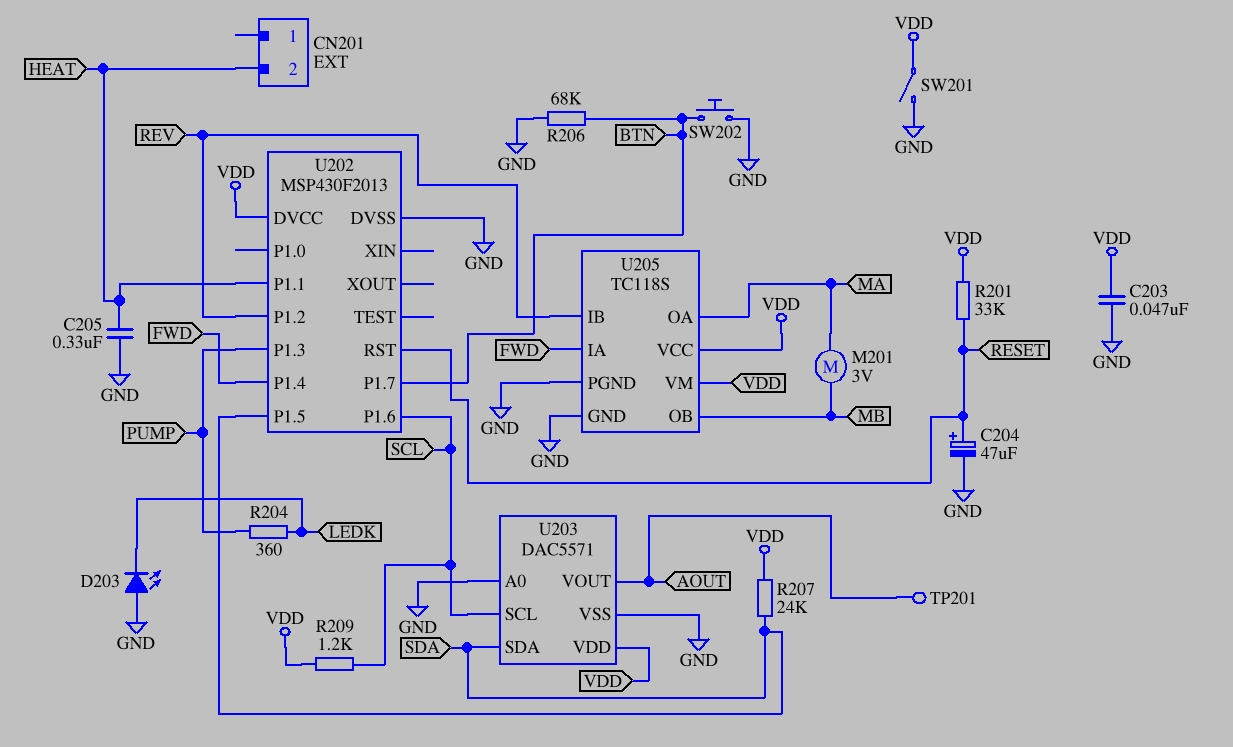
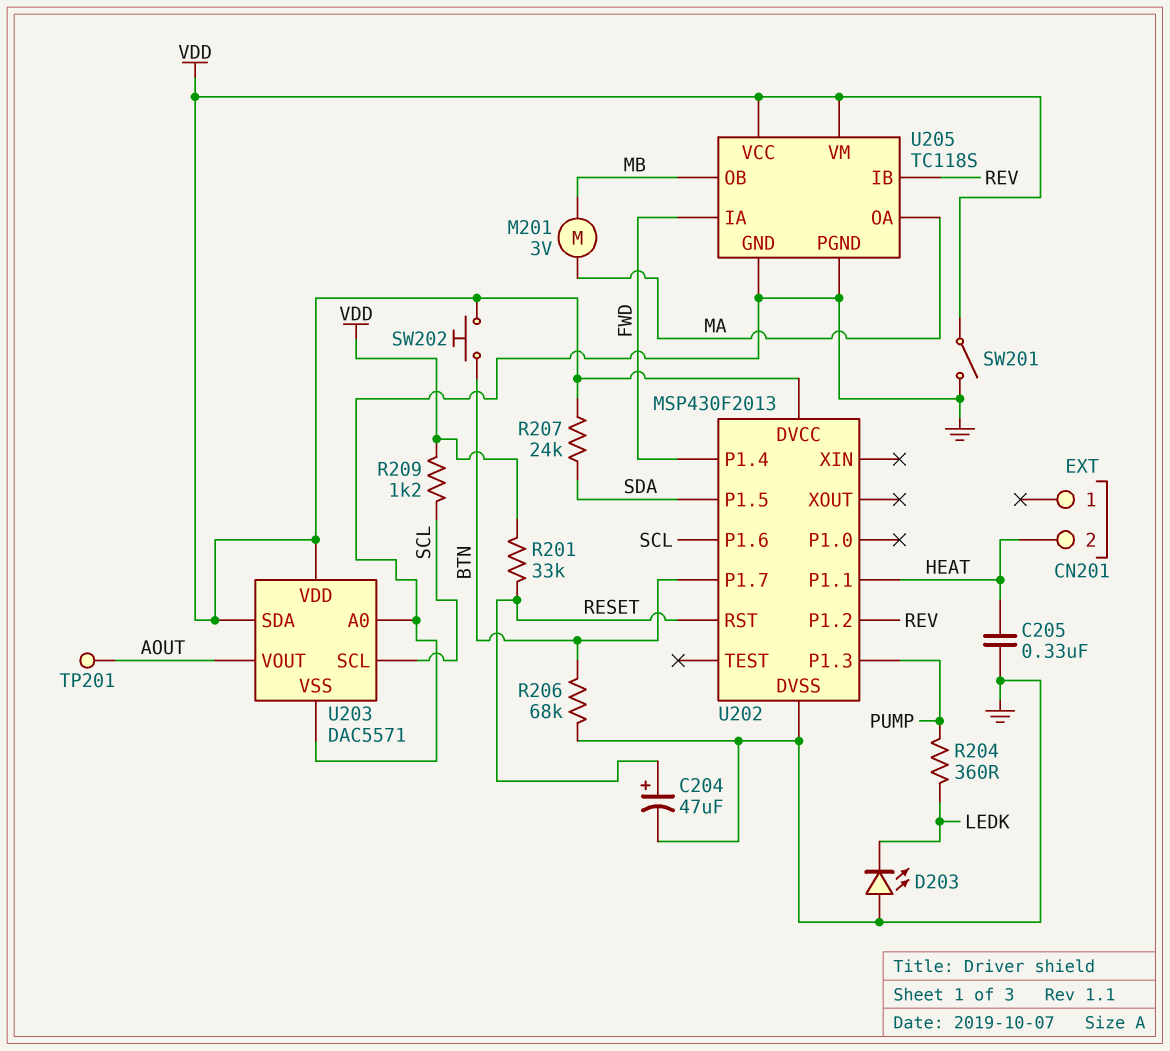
C203: 47nF (GND, VDD) -> none
SW202: button (BTN, GND) -> button (BTN, VDD)
U203 pin SDA: SDA -> VDD

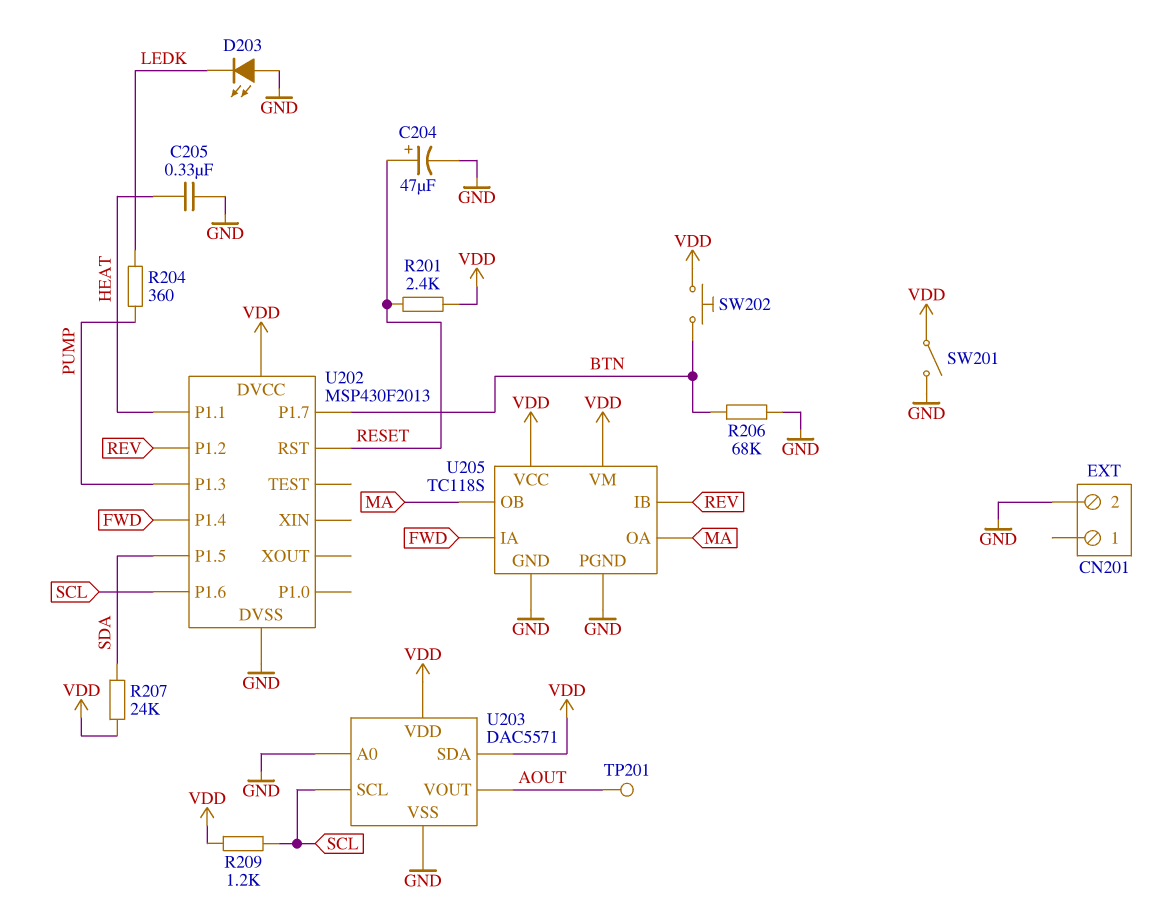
CN201 pin 2: HEAT -> GND
M201: motor 3V (MA, MB) -> none
R201: 33k (RESET, VDD) -> 2.4k (RESET, VDD)
U205 pin OB: MB -> MA

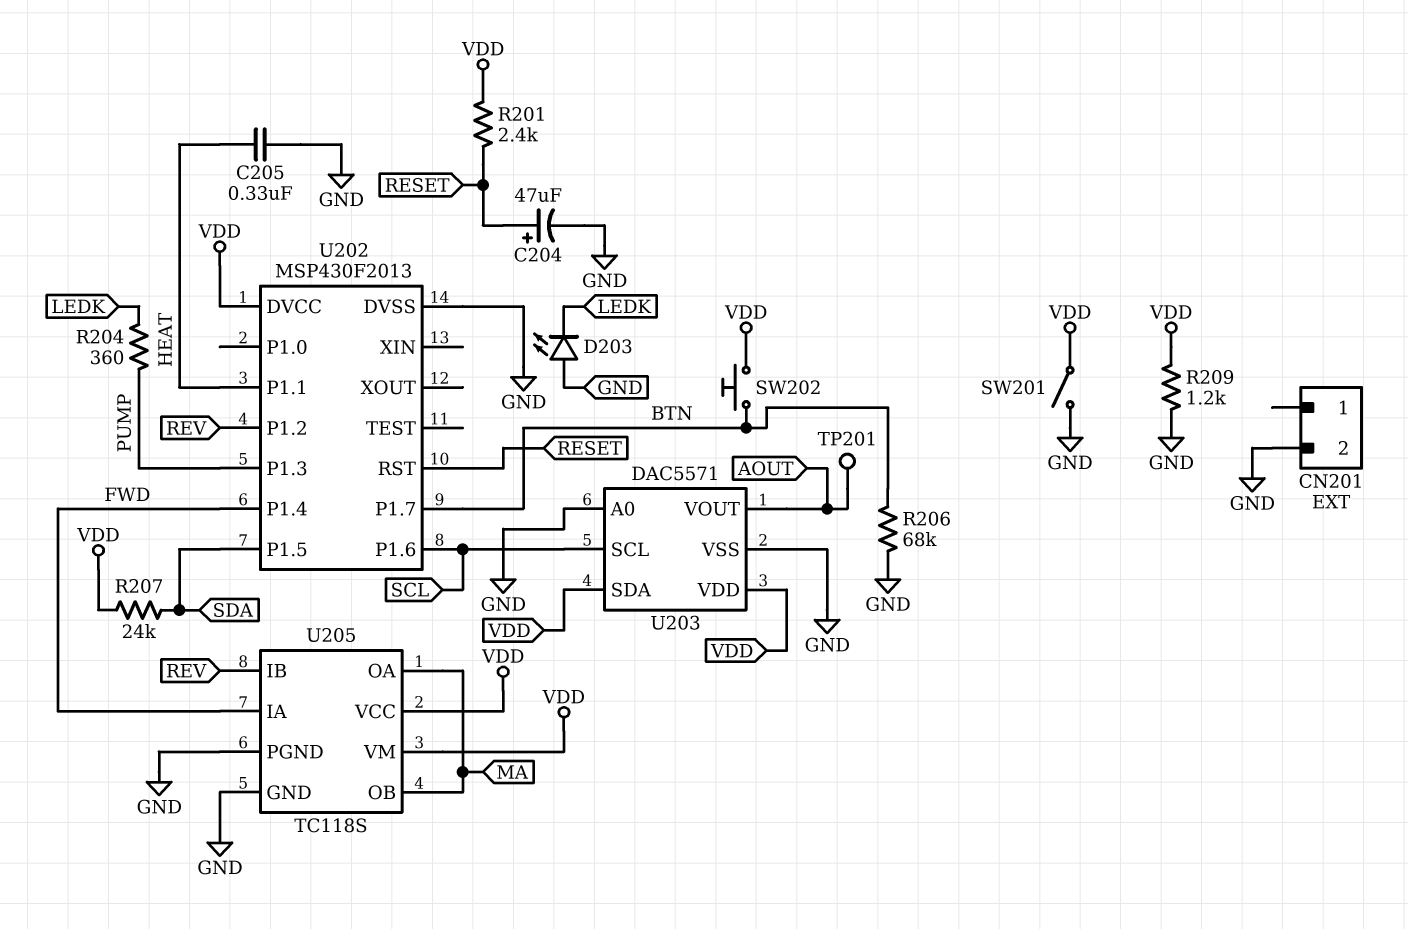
R209: 1.2k (SCL, VDD) -> 1.2k (GND, VDD)

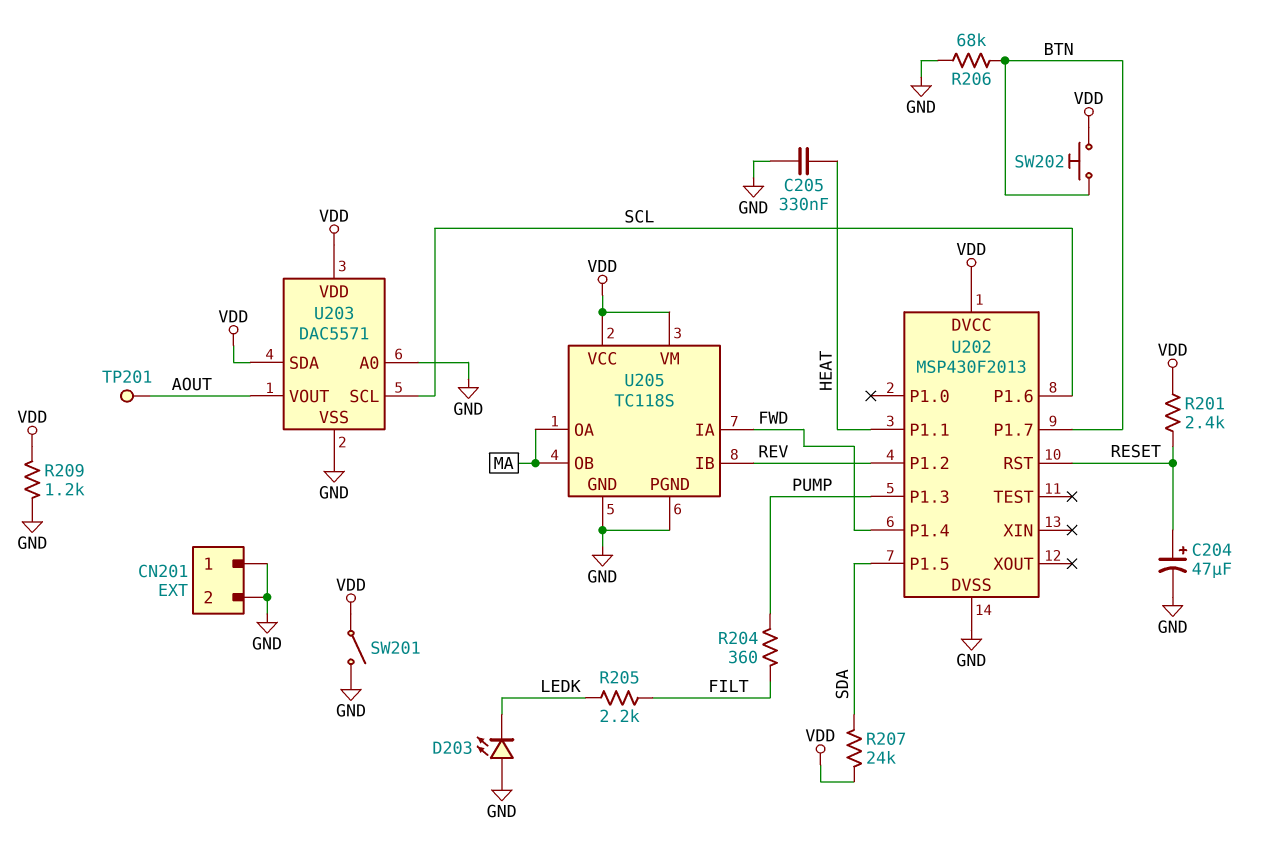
CN201 pin 1: none -> GND
R204: 360 (LEDK, PUMP) -> 360 (FILT, PUMP)
R205: none -> 2.2k (FILT, LEDK)

